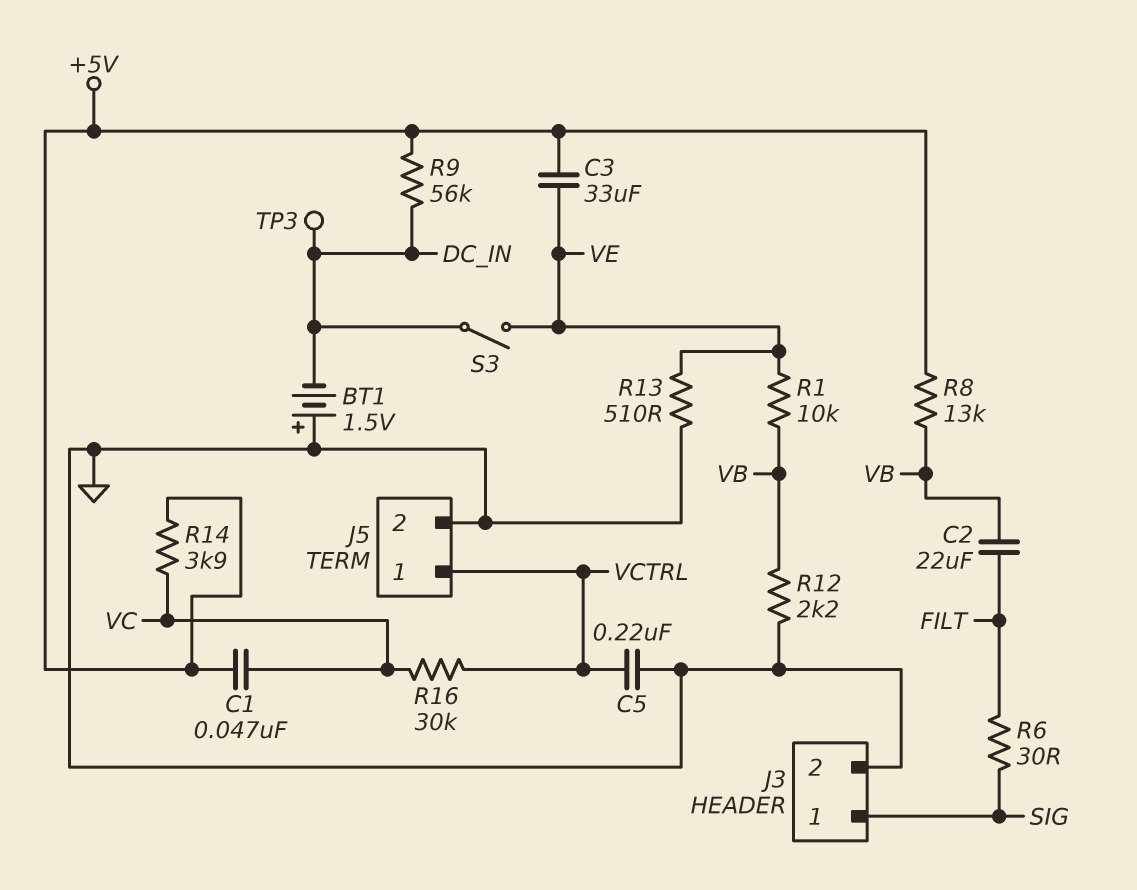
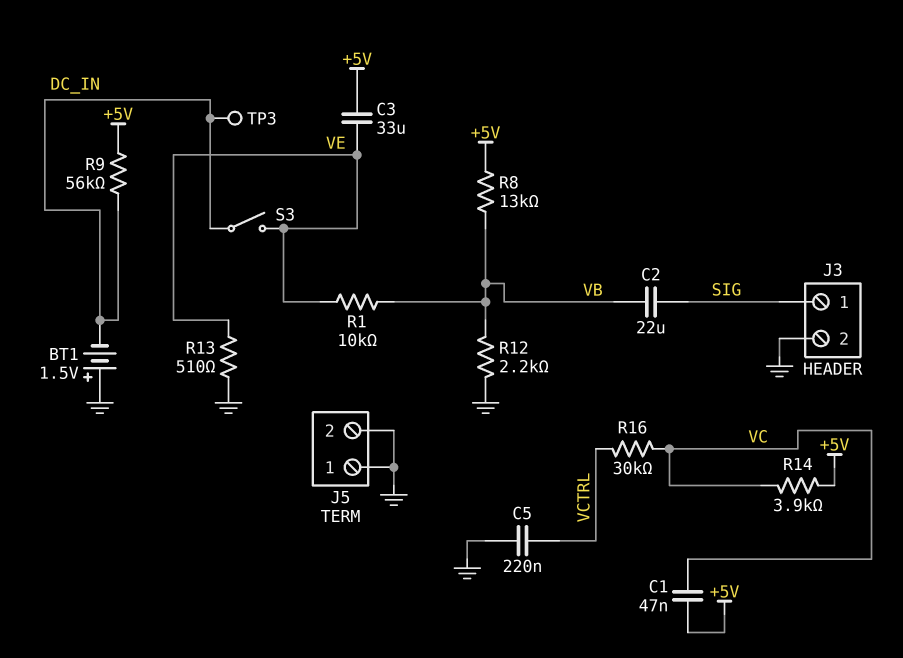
C2: 22uF (FILT, VB) -> 22uF (SIG, VB)
J5 pin 1: VCTRL -> GND
R6: 30 (FILT, SIG) -> none

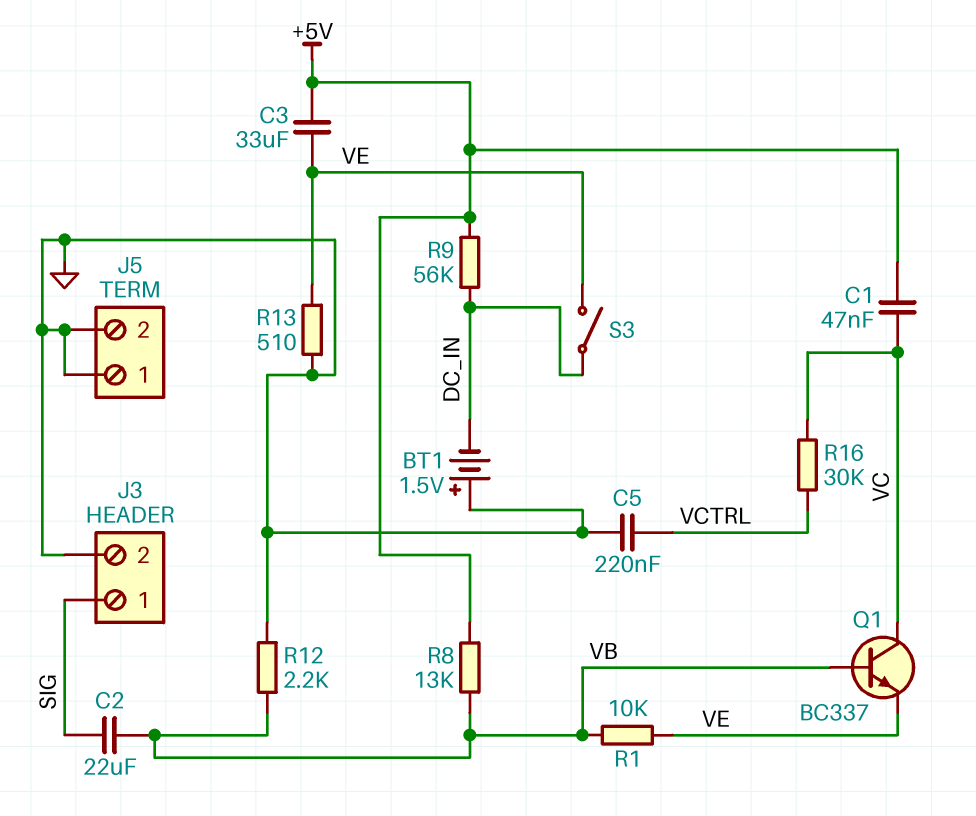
Q1: none -> NPN BC337 (B VB, C VC, E VE)
R14: 3.9k (+5V, VC) -> none
TP3: test point (DC_IN) -> none

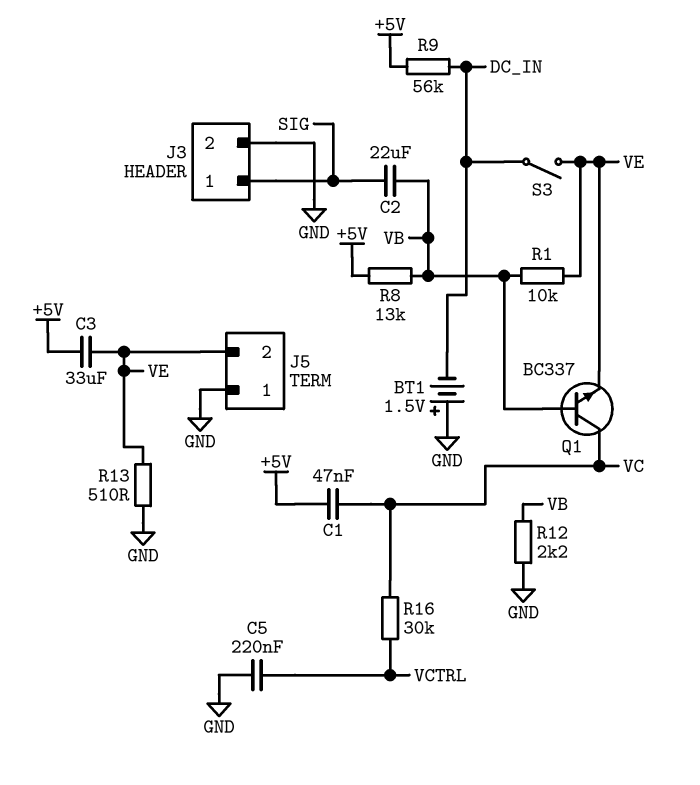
J5 pin 2: GND -> VE

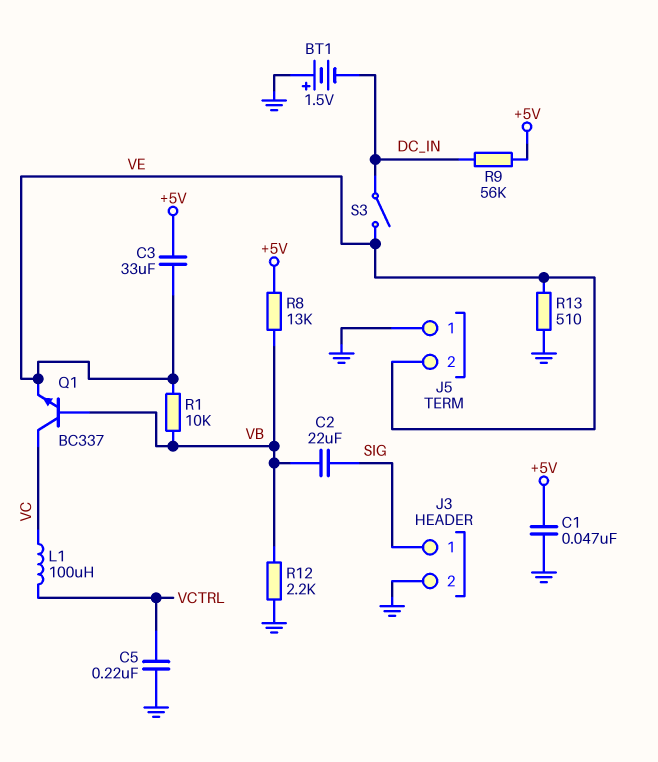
C1: 47nF (+5V, VC) -> 47nF (+5V, GND)
L1: none -> 100uH (VC, VCTRL)
R16: 30k (VC, VCTRL) -> none

